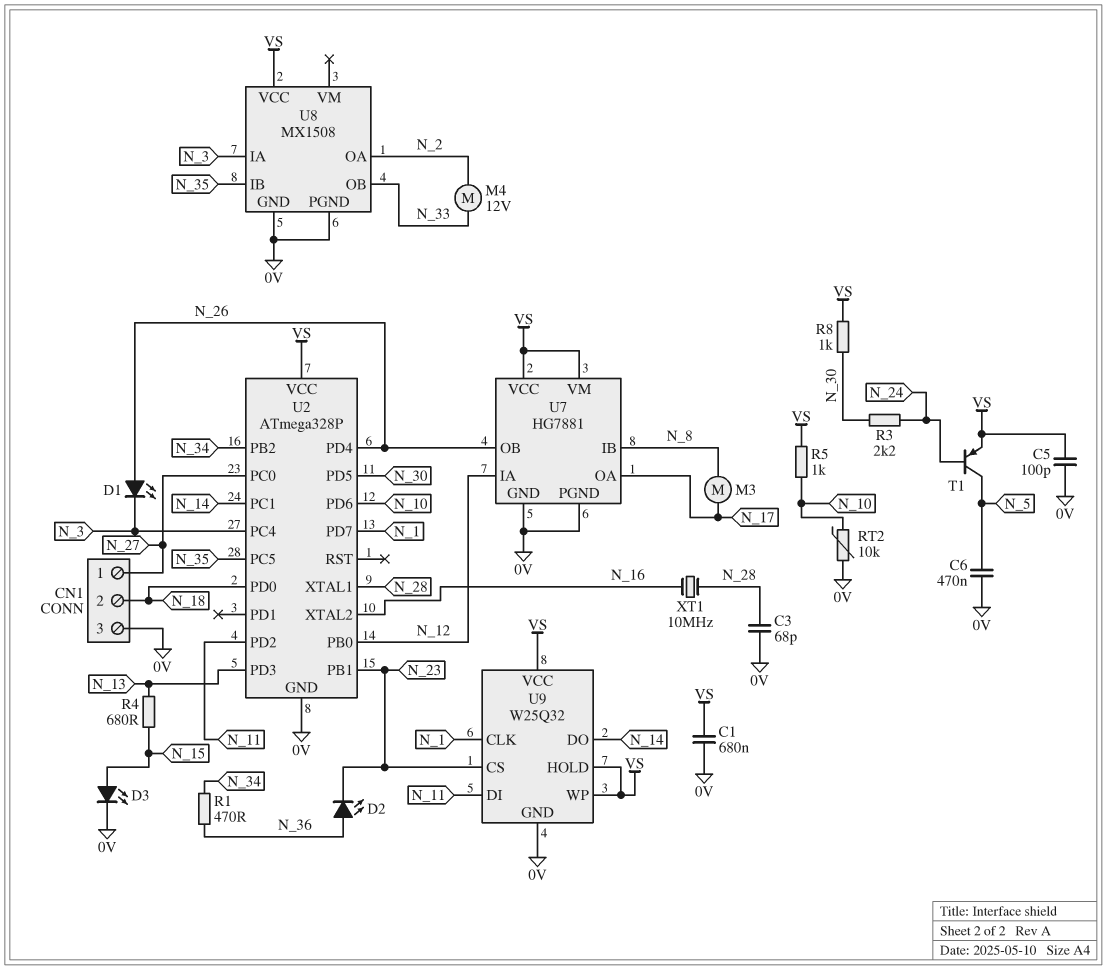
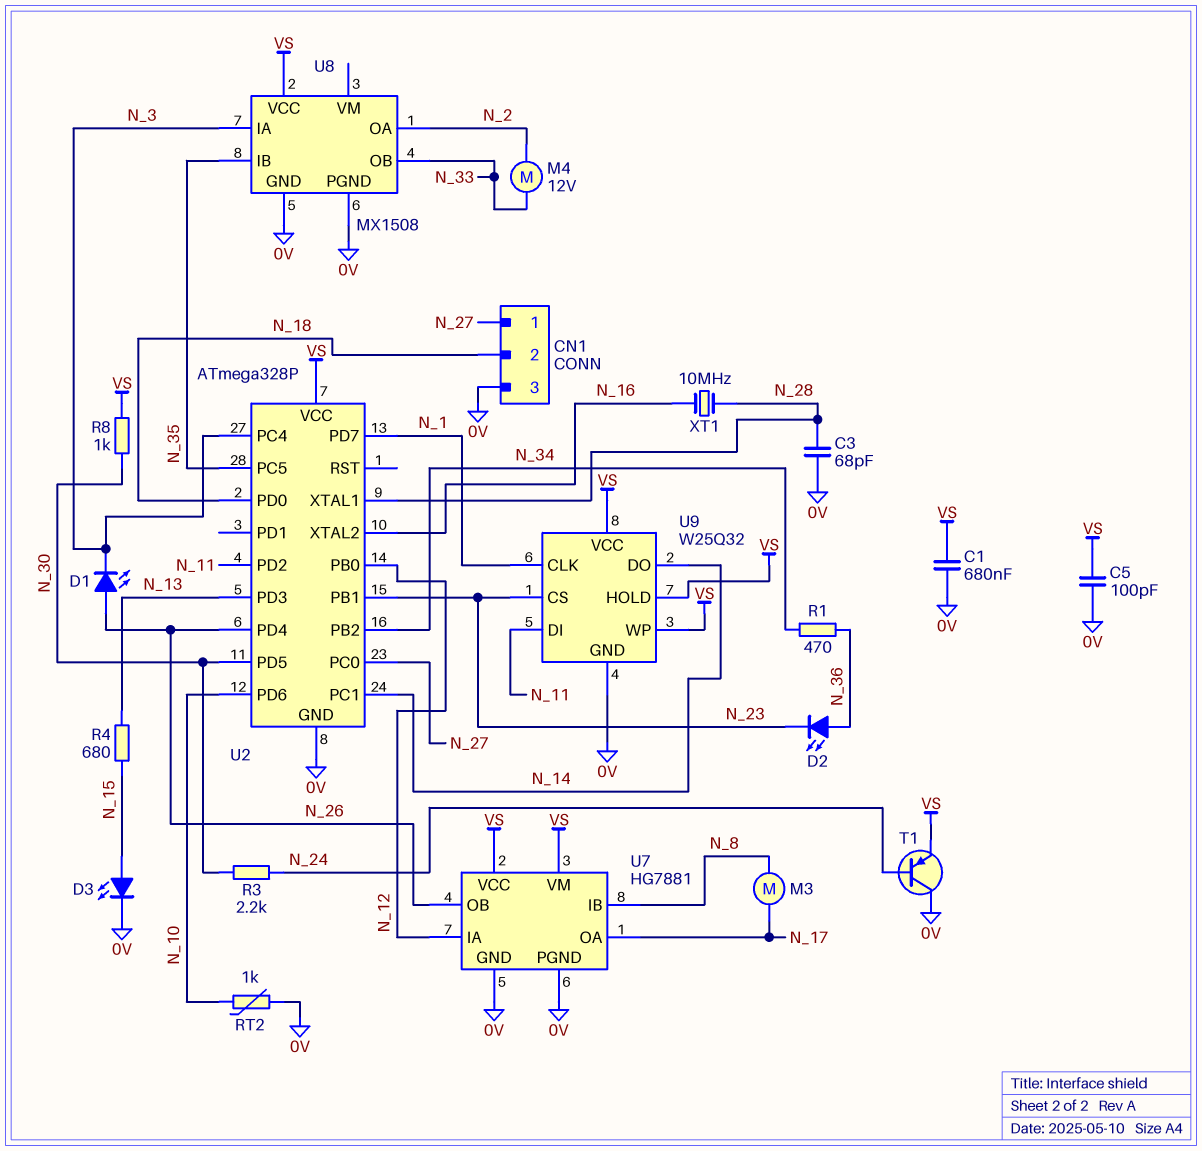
C6: 470nF (0V, N_5) -> none
R5: 1k (N_10, VS) -> none
RT2: 10k (0V, N_10) -> 1k (0V, N_10)
T1: PNP (B N_24, C N_5, E VS) -> PNP (B N_24, C 0V, E VS)

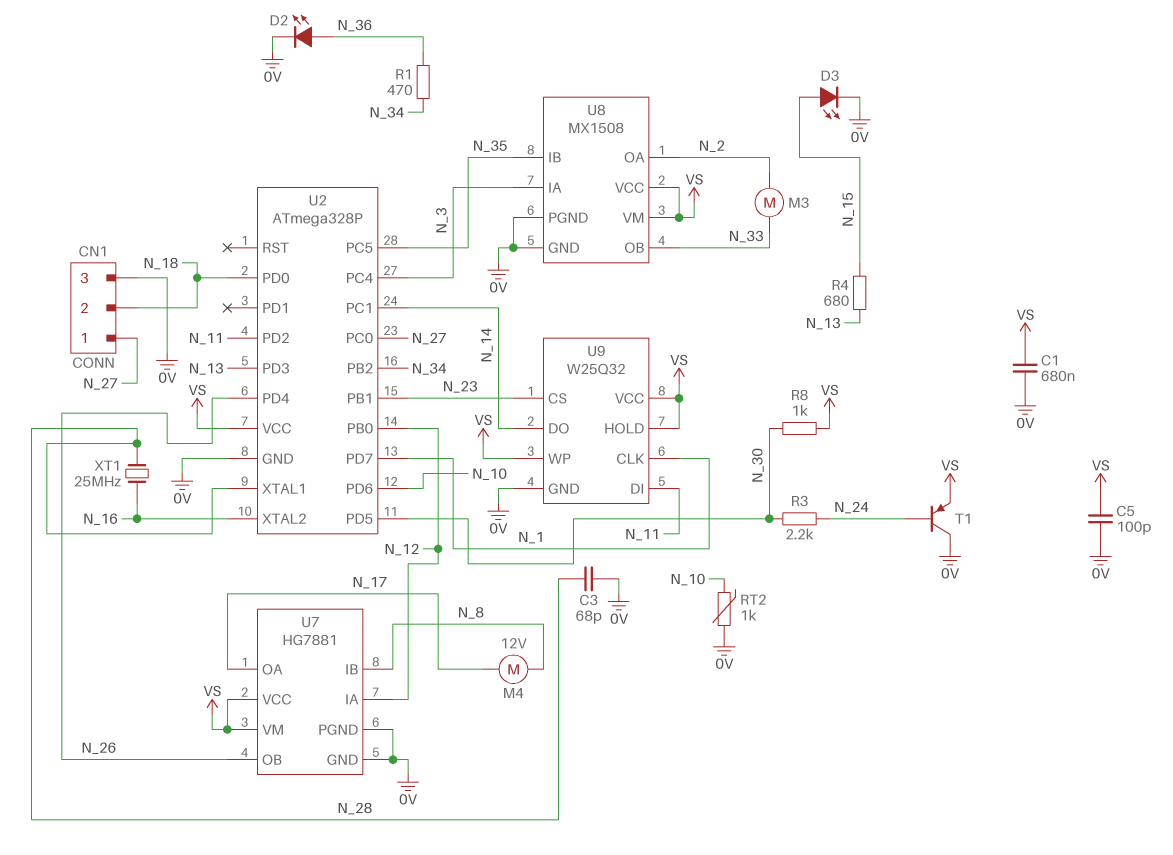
D1: LED (A N_26, K N_3) -> none
D2: LED (A N_36, K N_23) -> LED (A N_36, K 0V)
M3: motor (N_8, N_17) -> motor (N_2, N_33)
M4: motor 12V (N_2, N_33) -> motor 12V (N_8, N_17)
U8 pin VM: none -> VS
XT1: 10MHz (N_16, N_28) -> 25MHz (N_16, N_28)

